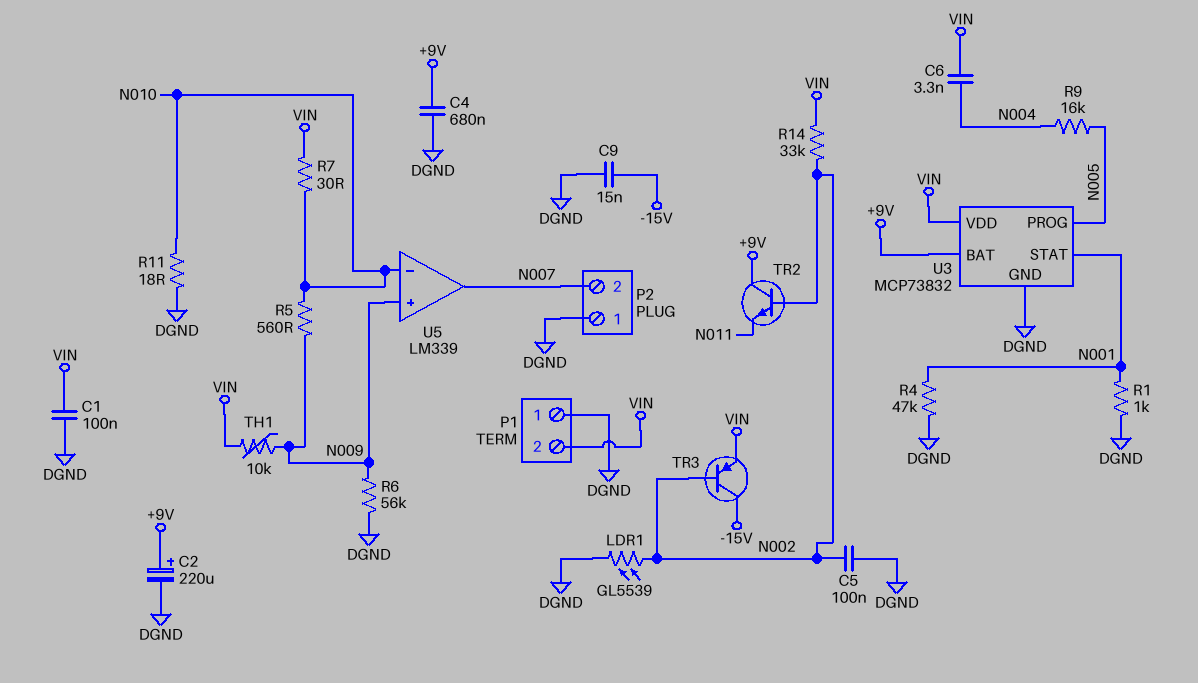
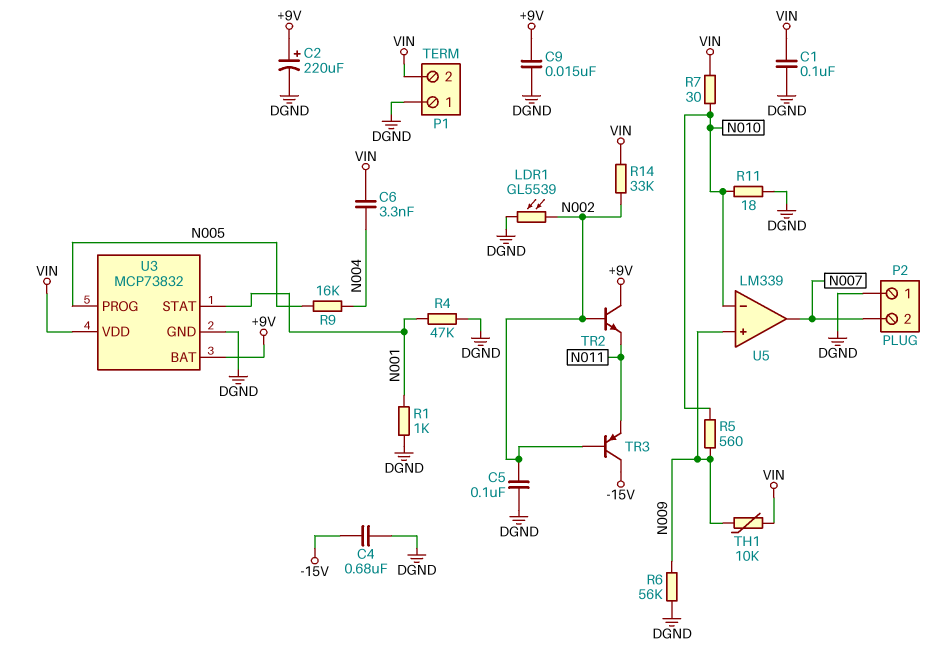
C4: 680nF (+9V, DGND) -> 680nF (-15V, DGND)
C9: 15nF (-15V, DGND) -> 15nF (+9V, DGND)
TR3: PNP (B N002, C -15V, E VIN) -> PNP (B N002, C -15V, E N011)

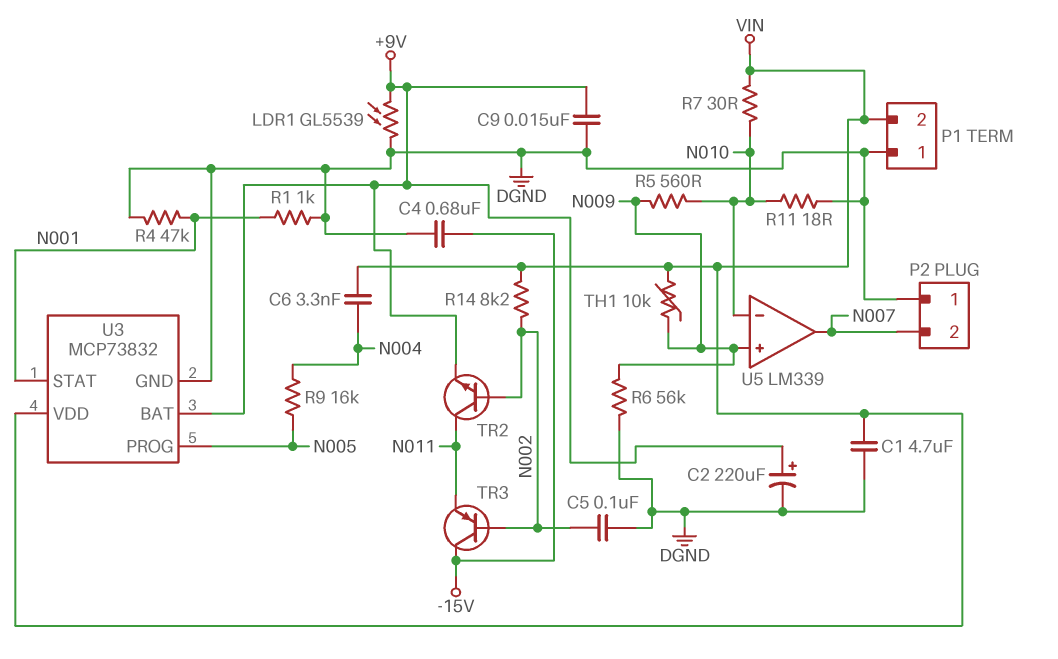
C1: 100nF (DGND, VIN) -> 4.7uF (DGND, VIN)
LDR1: GL5539 (DGND, N002) -> GL5539 (+9V, DGND)
R14: 33k (N002, VIN) -> 8.2k (N002, VIN)
TR2: NPN (B N002, C +9V, E N011) -> NPN (B N002, C N011, E +9V)

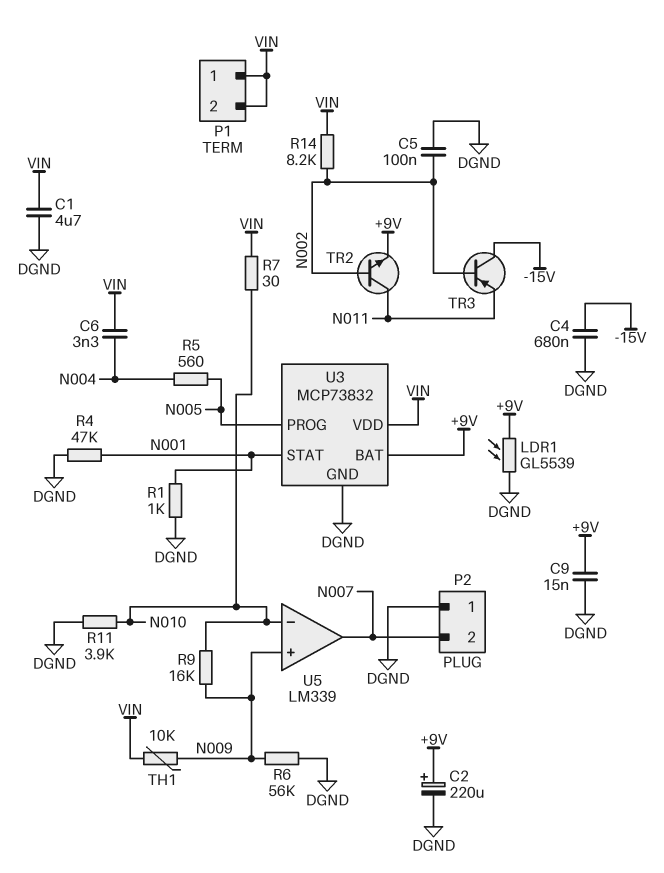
P1 pin 1: DGND -> VIN
R5: 560 (N009, N010) -> 560 (N004, N005)
R9: 16k (N004, N005) -> 16k (N009, N010)
R11: 18 (DGND, N010) -> 3.9k (DGND, N010)

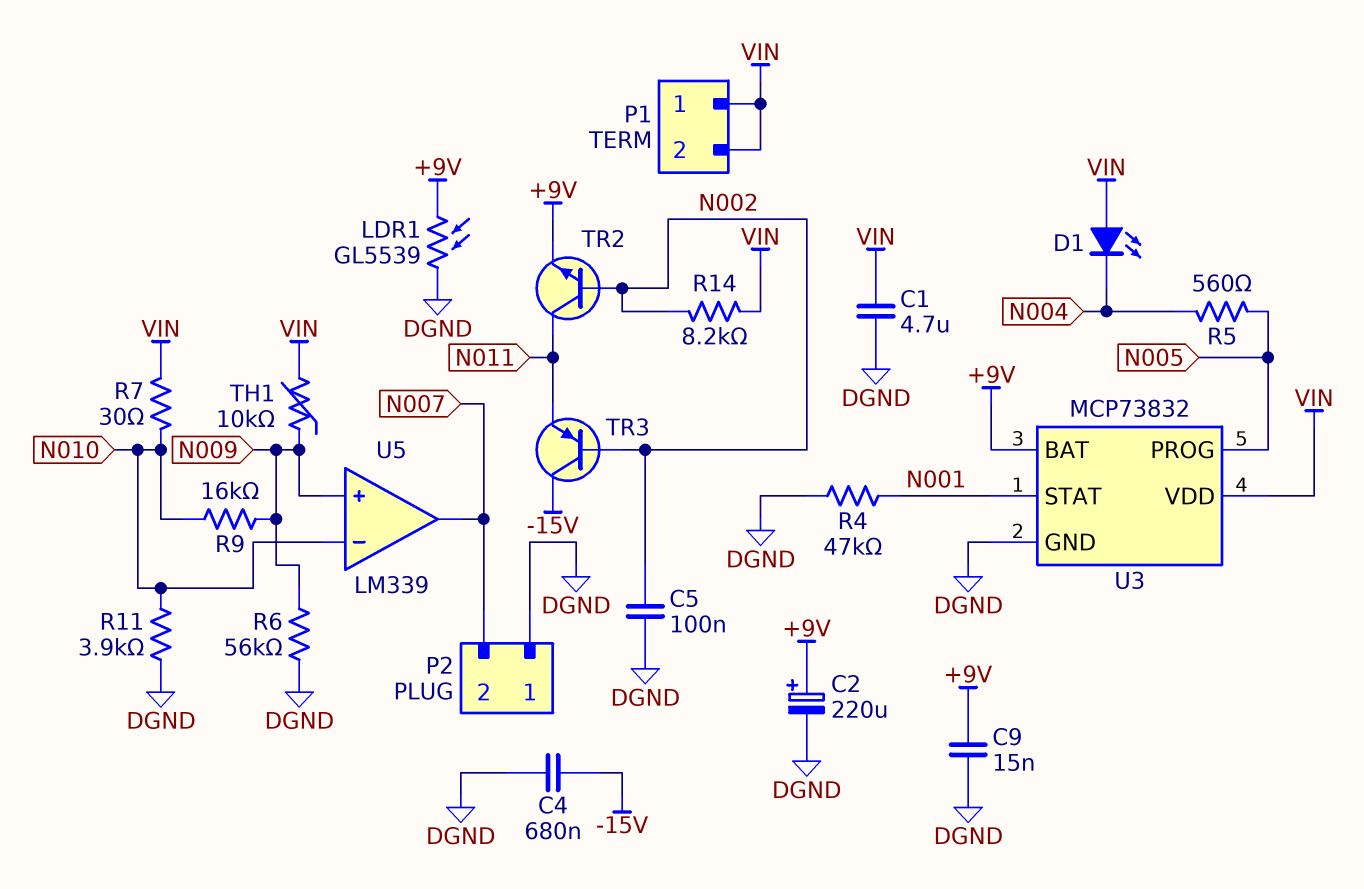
C6: 3.3nF (N004, VIN) -> none
D1: none -> LED (A VIN, K N004)
R1: 1k (DGND, N001) -> none

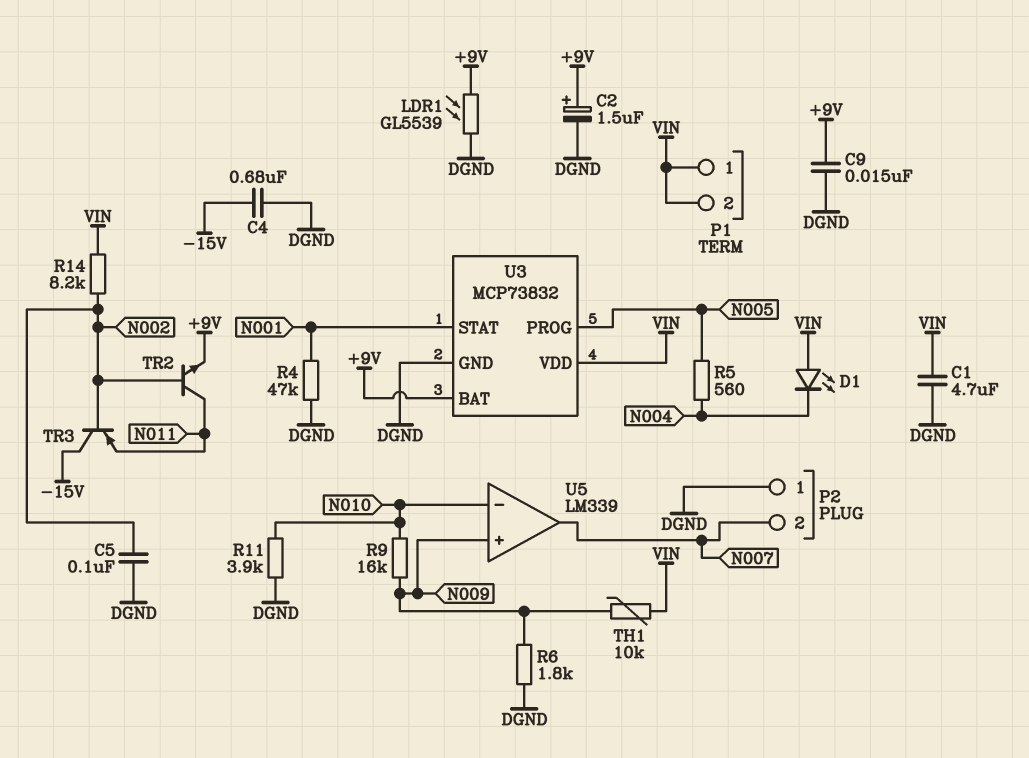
C2: 220uF (plus +9V, minus DGND) -> 1.5uF (plus +9V, minus DGND)
R6: 56k (DGND, N009) -> 1.8k (DGND, N009)
R7: 30 (N010, VIN) -> none

